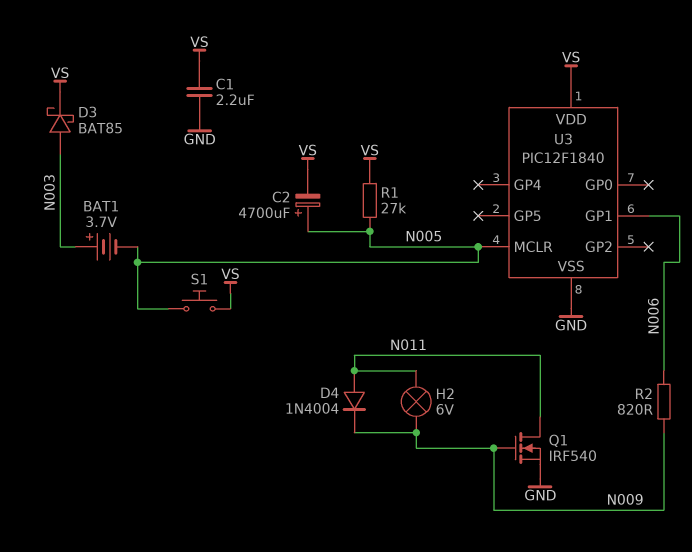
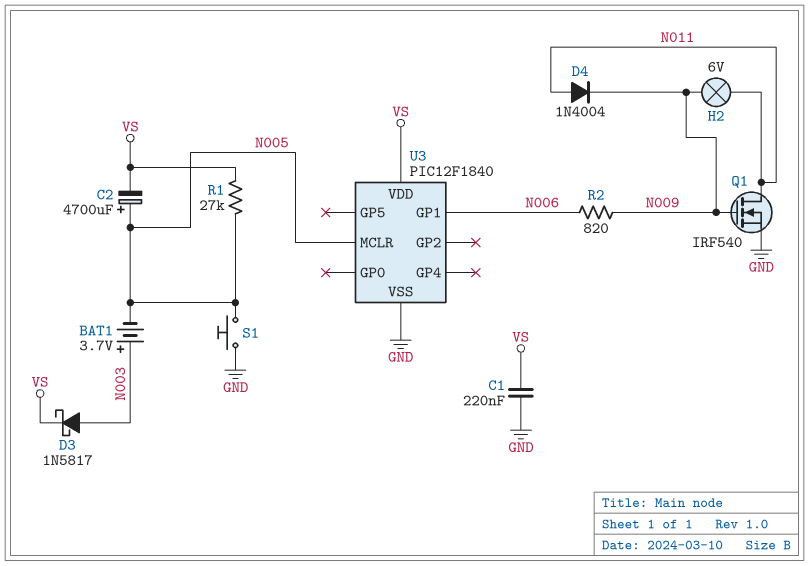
C1: 2.2uF (GND, VS) -> 220nF (GND, VS)
D3: schottky BAT85 (A N003, K VS) -> schottky 1N5817 (A N003, K VS)
S1: button (N005, VS) -> button (GND, N005)

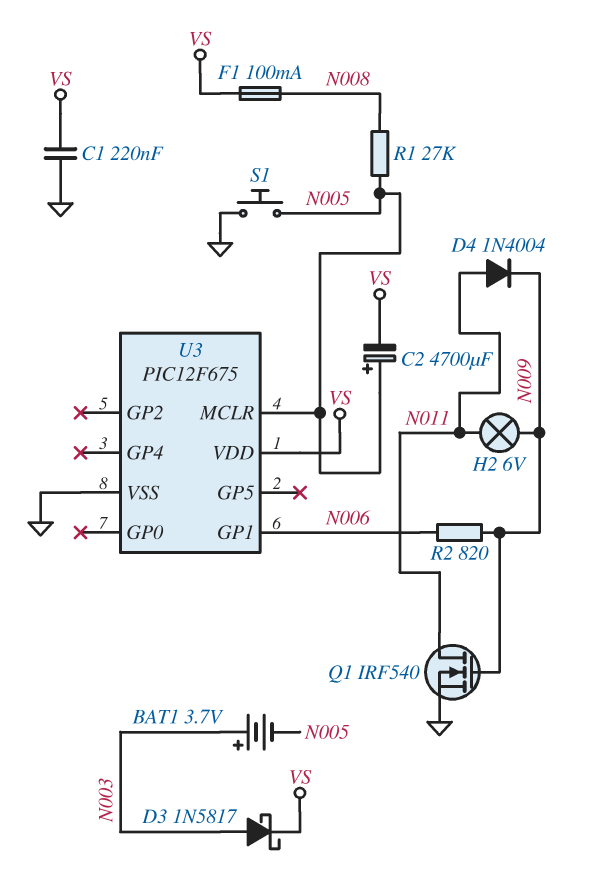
F1: none -> 100mA (N008, VS)
R1: 27k (N005, VS) -> 27k (N005, N008)
U3: PIC12F1840 -> PIC12F675

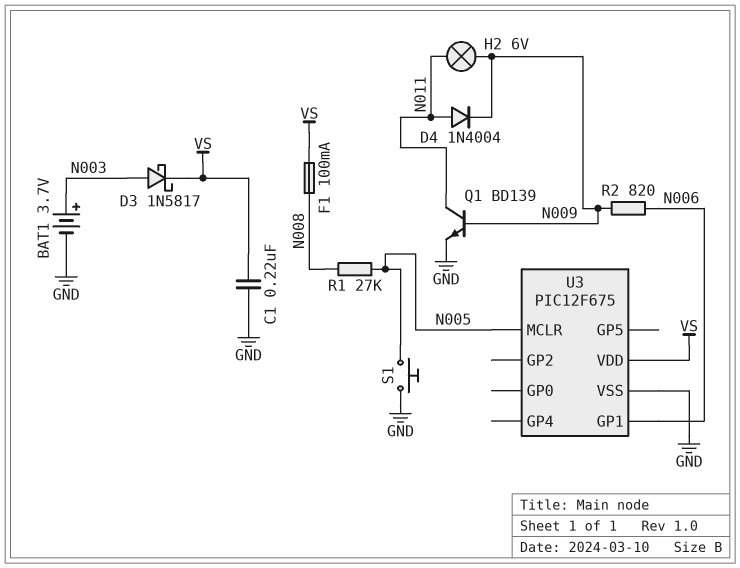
BAT1: 3.7V (plus N003, minus N005) -> 3.7V (plus N003, minus GND)
C2: 4700uF (plus N005, minus VS) -> none
Q1: NMOS IRF540 (G N009, D N011, S GND) -> NPN BD139 (B N009, C N011, E GND)

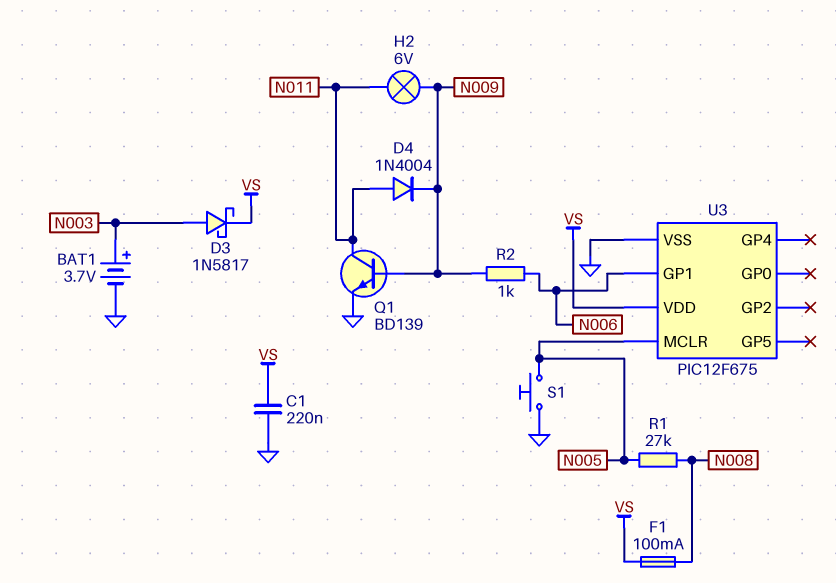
R2: 820 (N006, N009) -> 1k (N006, N009)

